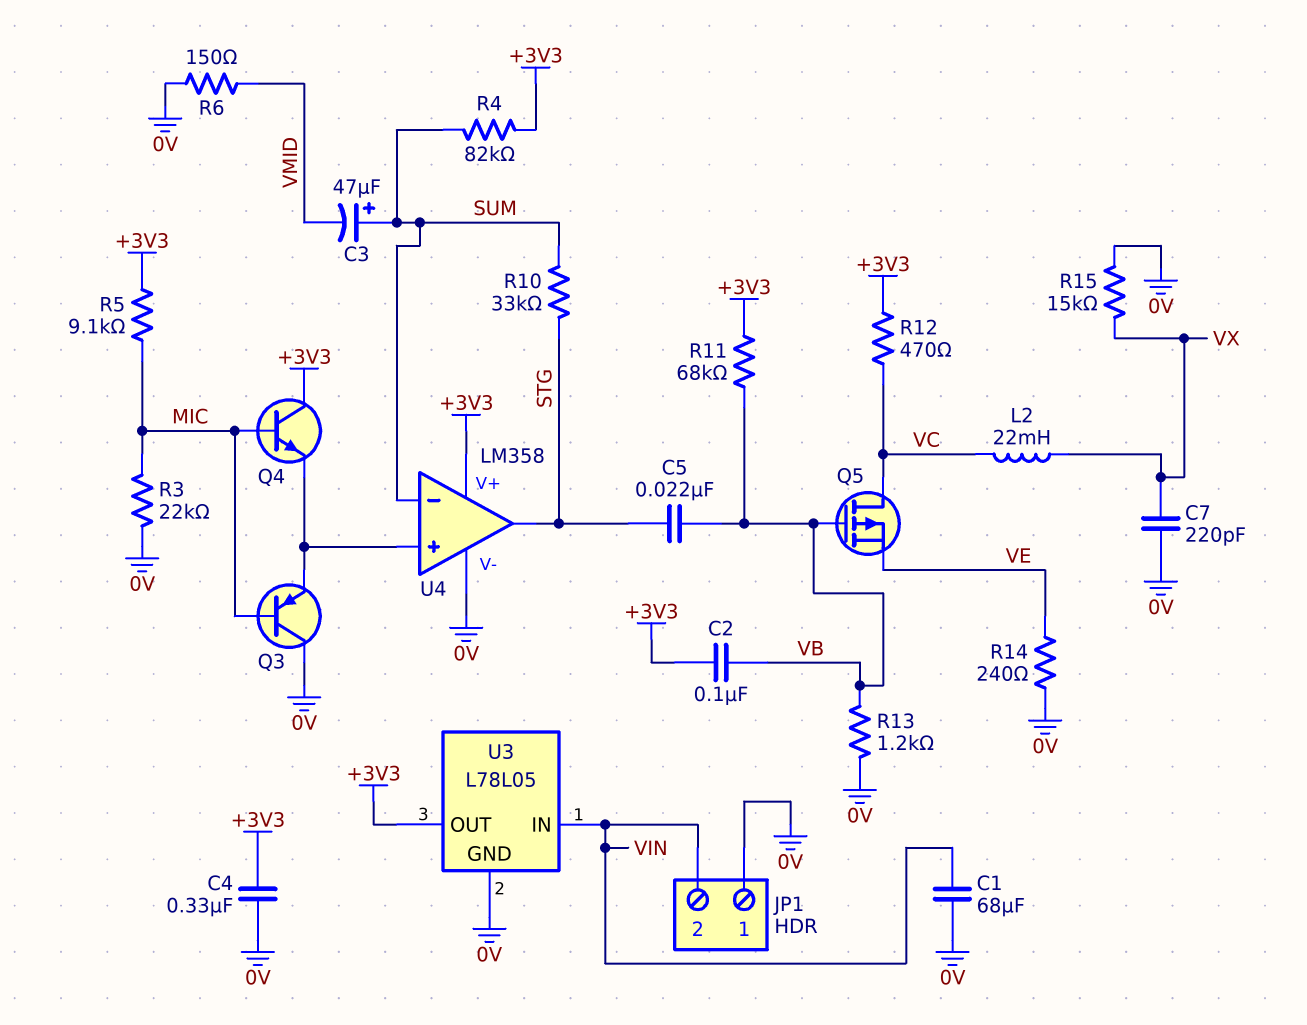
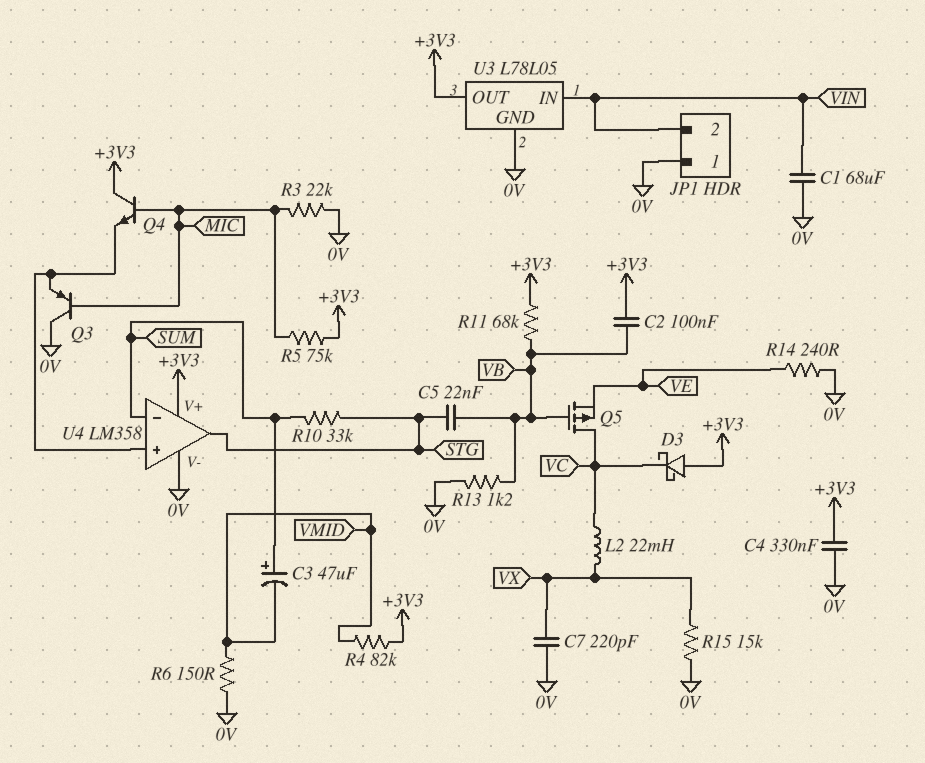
D3: none -> schottky (A +3V3, K VC)
R4: 82k (+3V3, SUM) -> 82k (+3V3, VMID)
R5: 9.1k (+3V3, MIC) -> 75k (+3V3, MIC)
R12: 470 (+3V3, VC) -> none

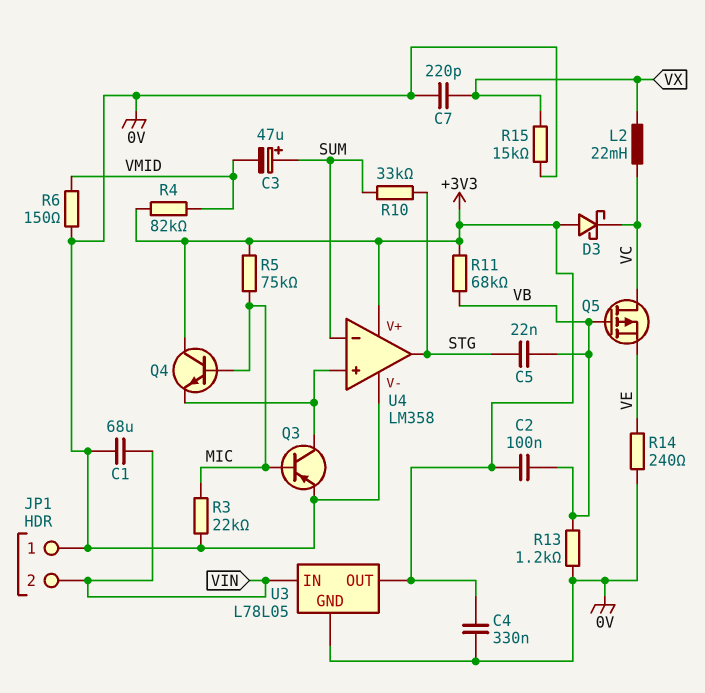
Q3: PNP (B MIC, C 0V, E U4/in+) -> PNP (B MIC, C U4/in+, E 0V)

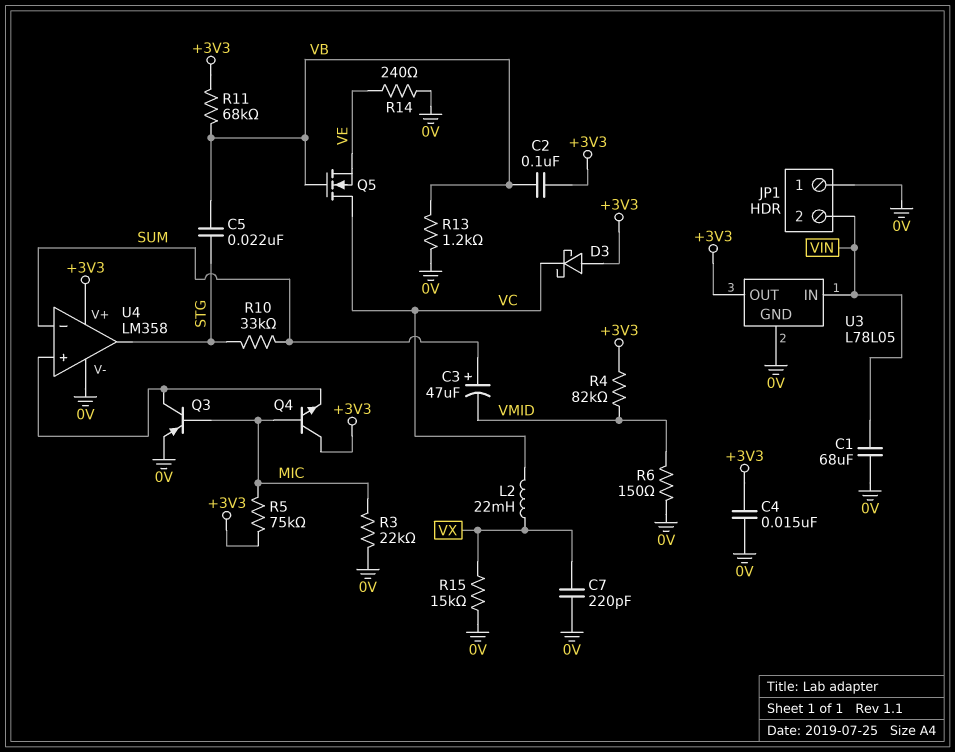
C4: 330nF (+3V3, 0V) -> 15nF (+3V3, 0V)
Q5: PMOS (G VB, D VC, S VE) -> NMOS (G VB, D VC, S VE)

